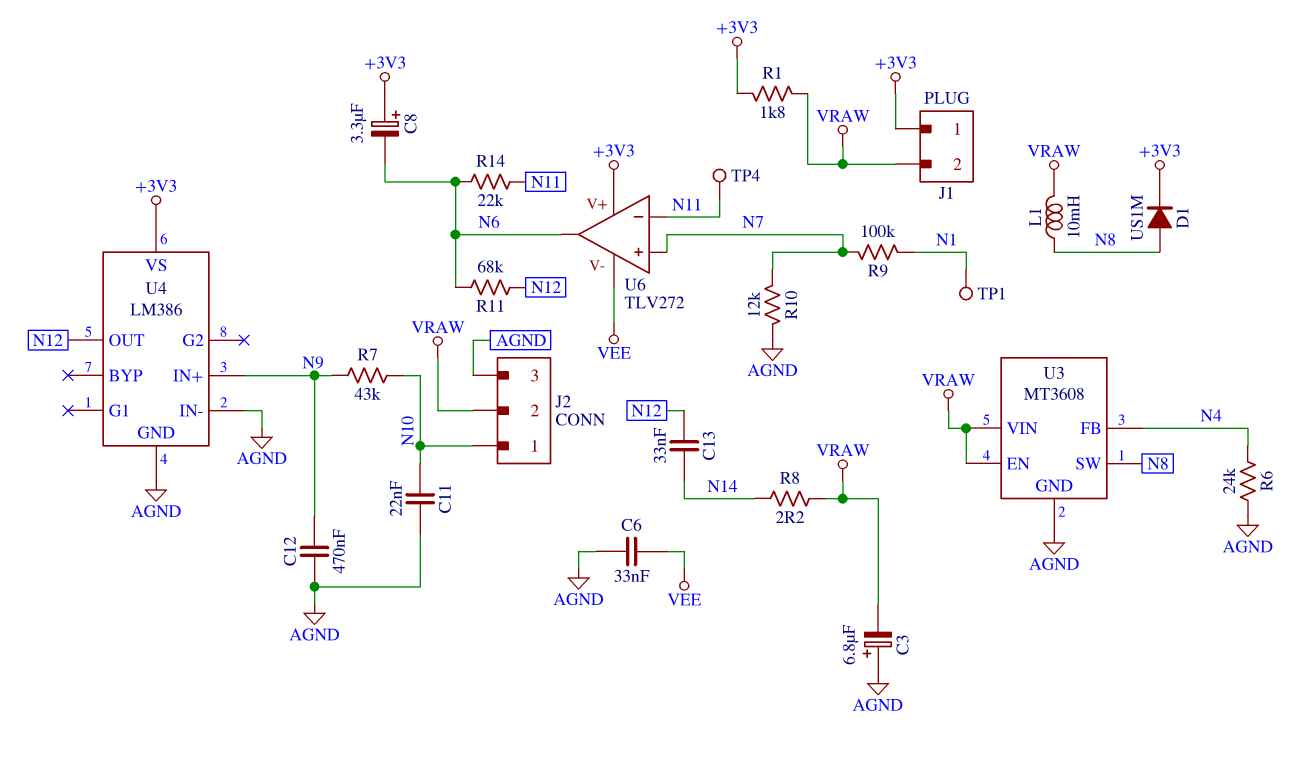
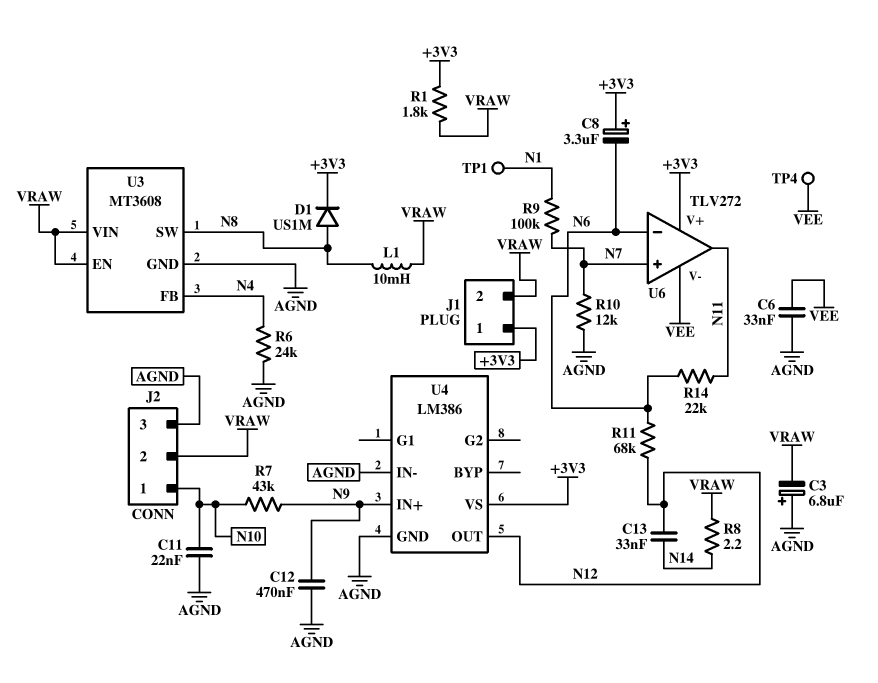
TP4: test point (N11) -> test point (VEE)
U6 pin in-: N11 -> N6
U6 pin out: N6 -> N11

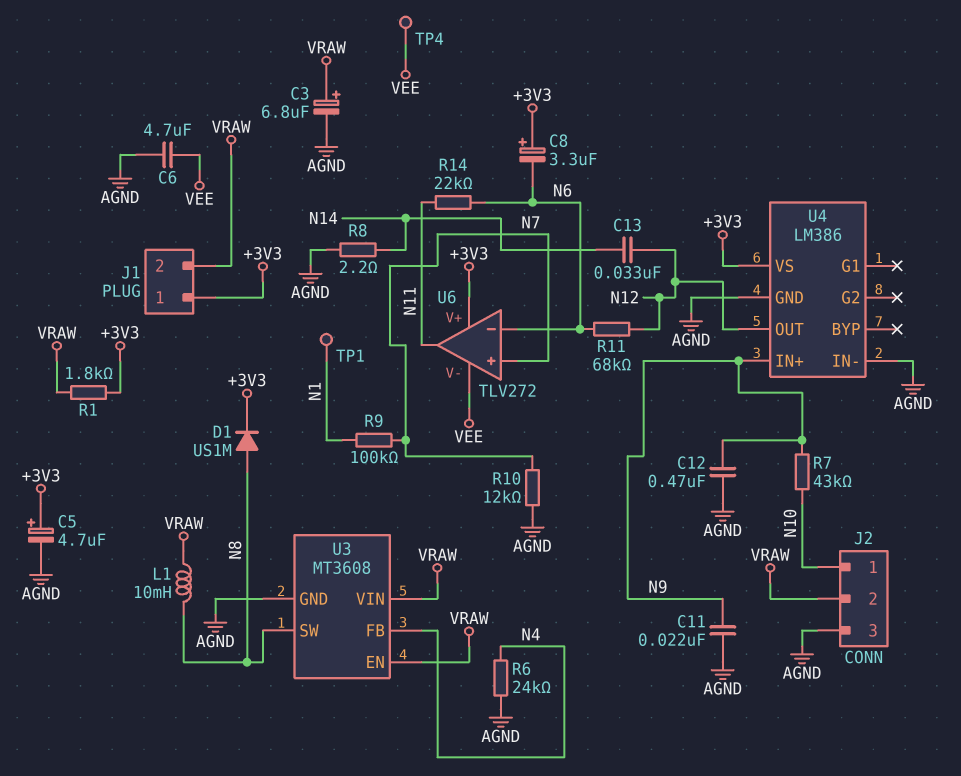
C3: 6.8uF (plus AGND, minus VRAW) -> 6.8uF (plus VRAW, minus AGND)
C5: none -> 4.7uF (plus +3V3, minus AGND)
C6: 33nF (AGND, VEE) -> 4.7uF (AGND, VEE)
C11: 22nF (AGND, N10) -> 22nF (AGND, N9)
R8: 2.2 (N14, VRAW) -> 2.2 (AGND, N14)

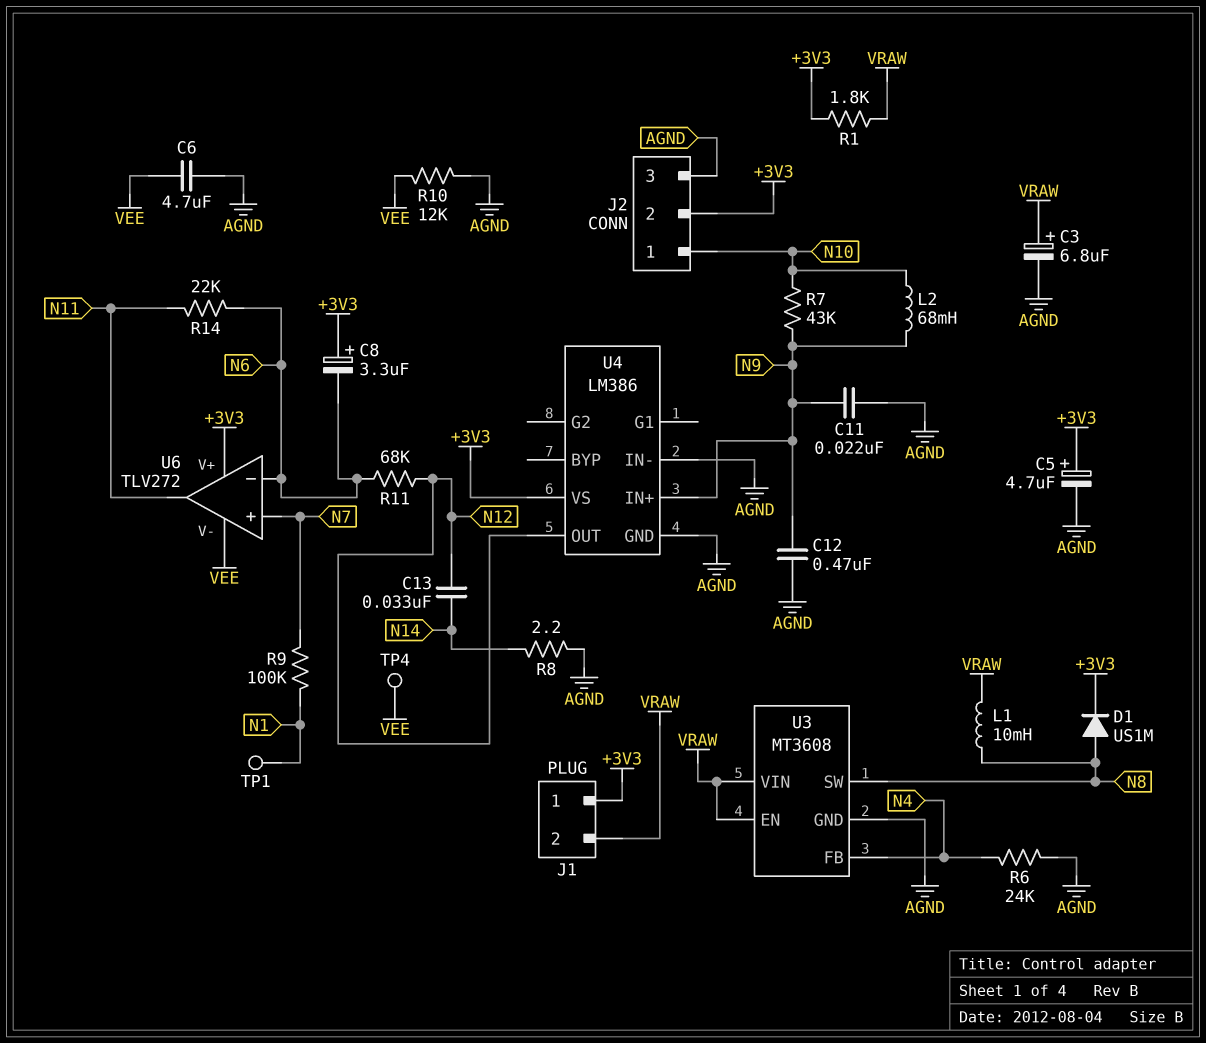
J2 pin 2: VRAW -> +3V3
L2: none -> 68mH (N9, N10)
R10: 12k (AGND, N7) -> 12k (AGND, VEE)

